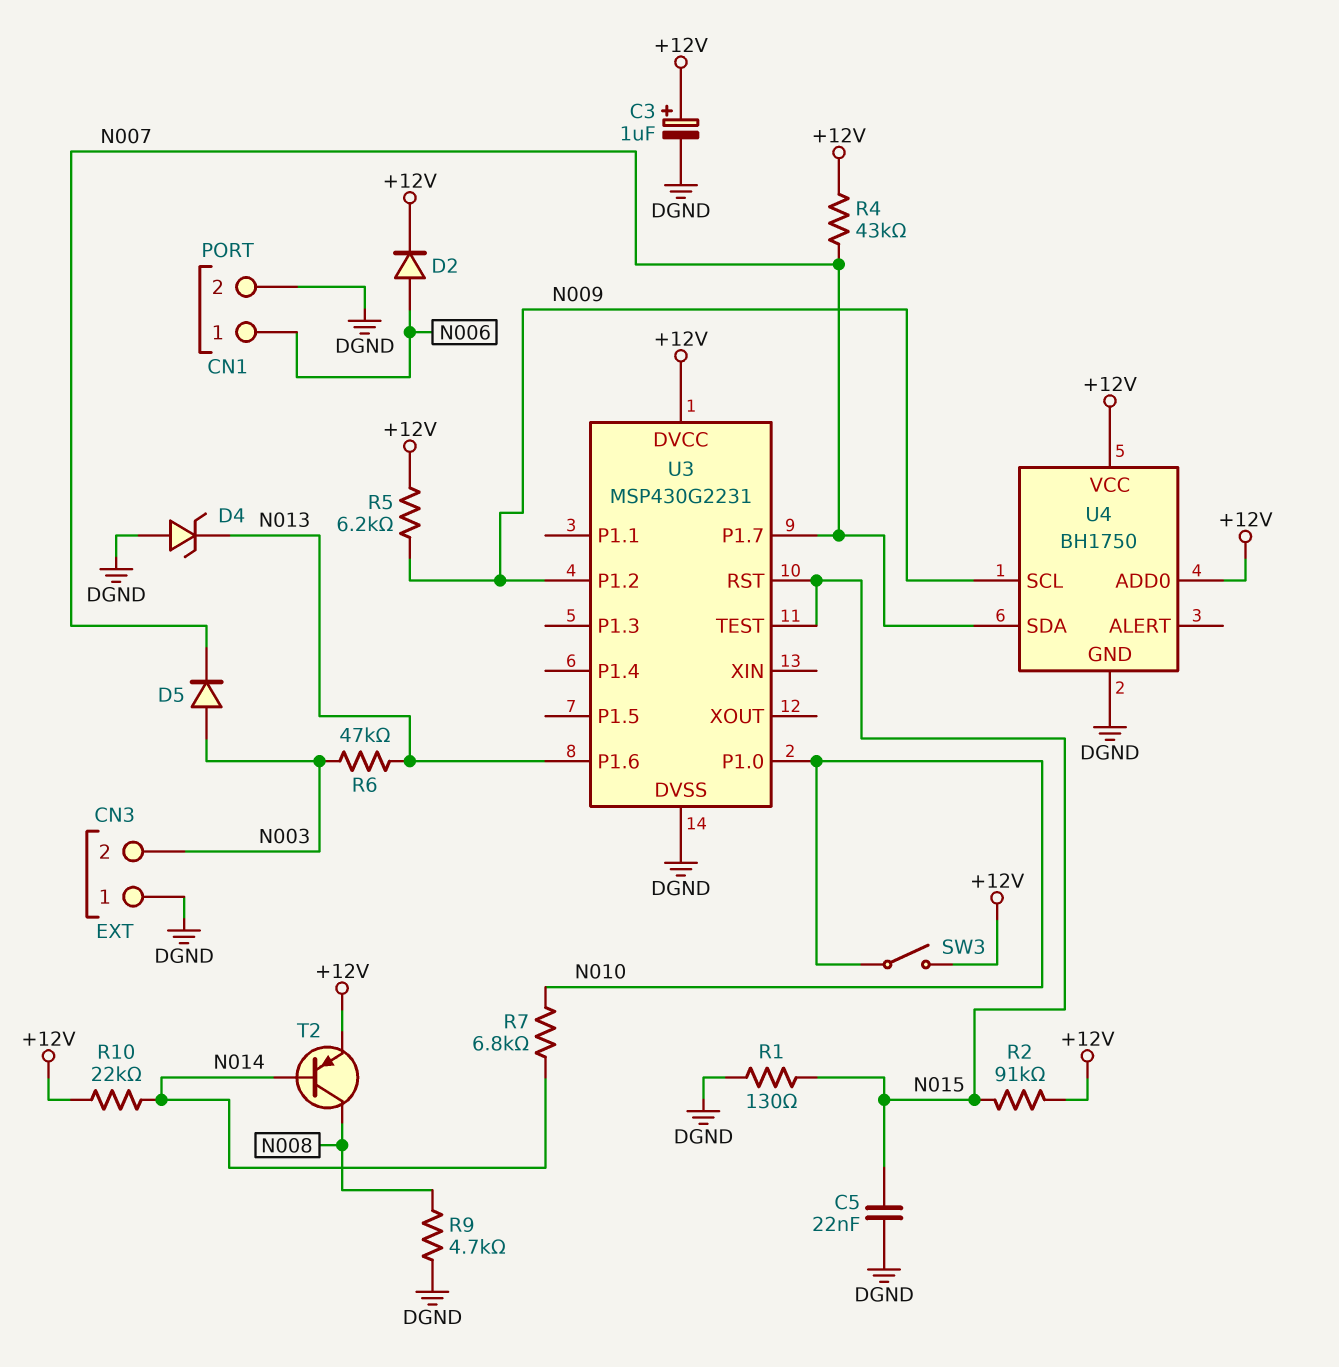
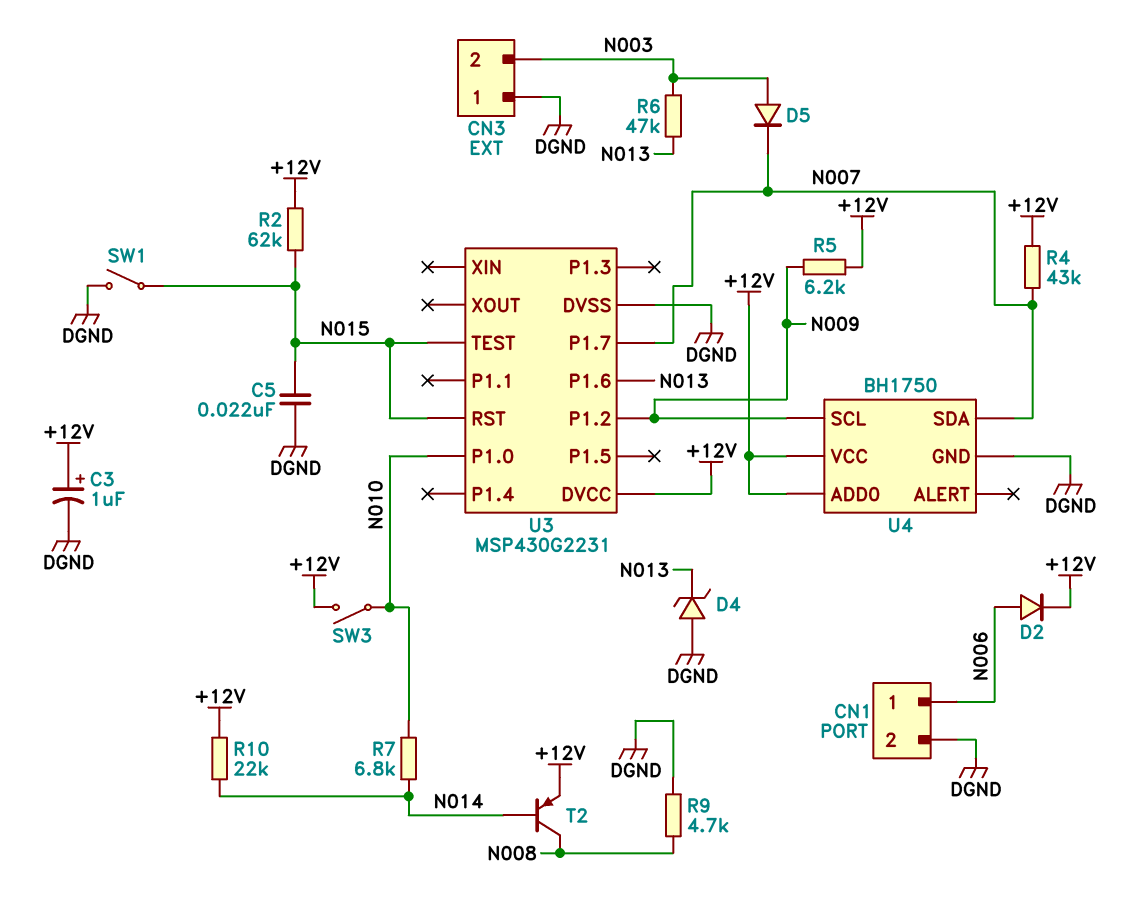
R1: 130 (DGND, N015) -> none
R2: 91k (+12V, N015) -> 62k (+12V, N015)
SW1: none -> switch (DGND, N015)

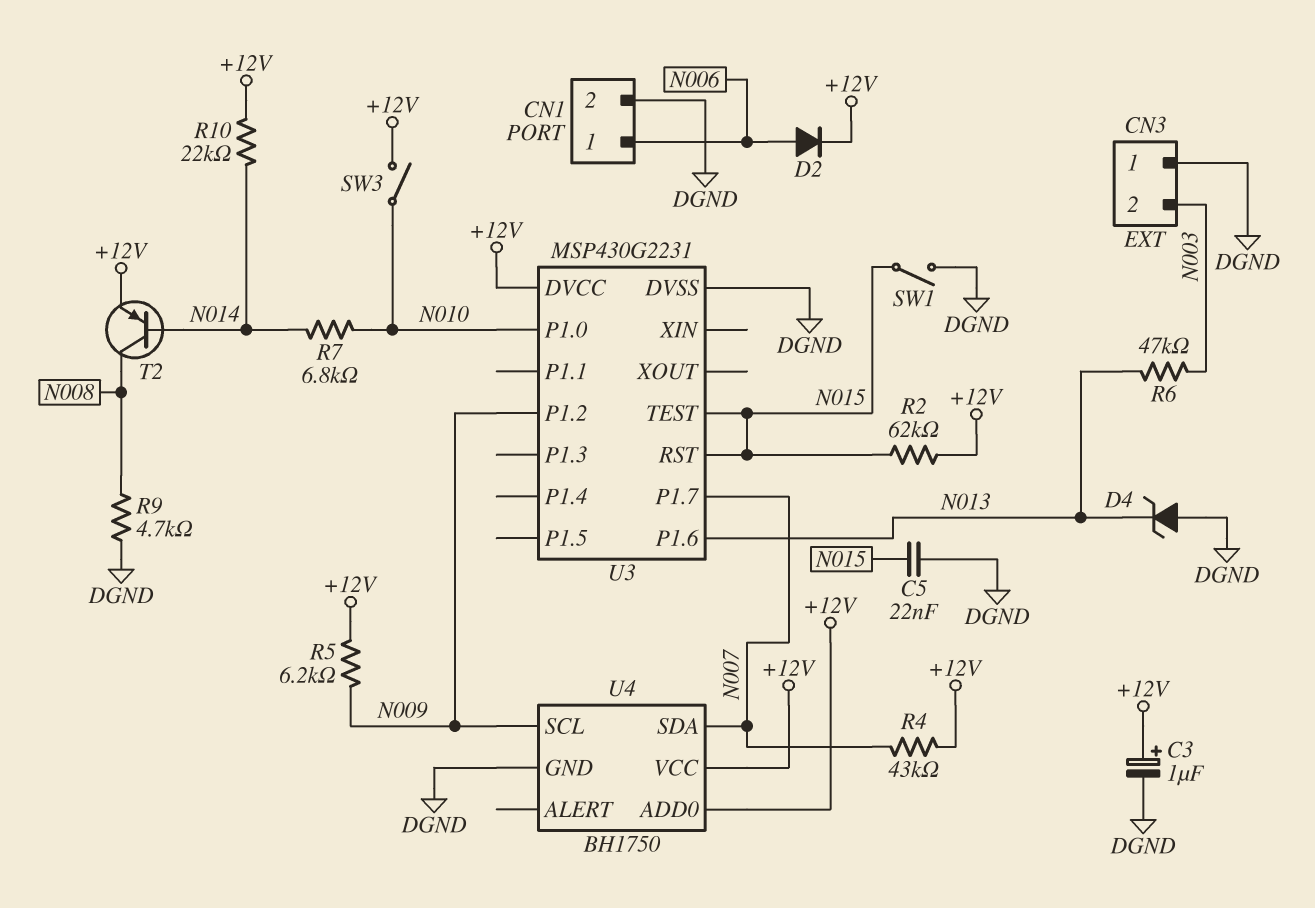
D5: diode (A N003, K N007) -> none

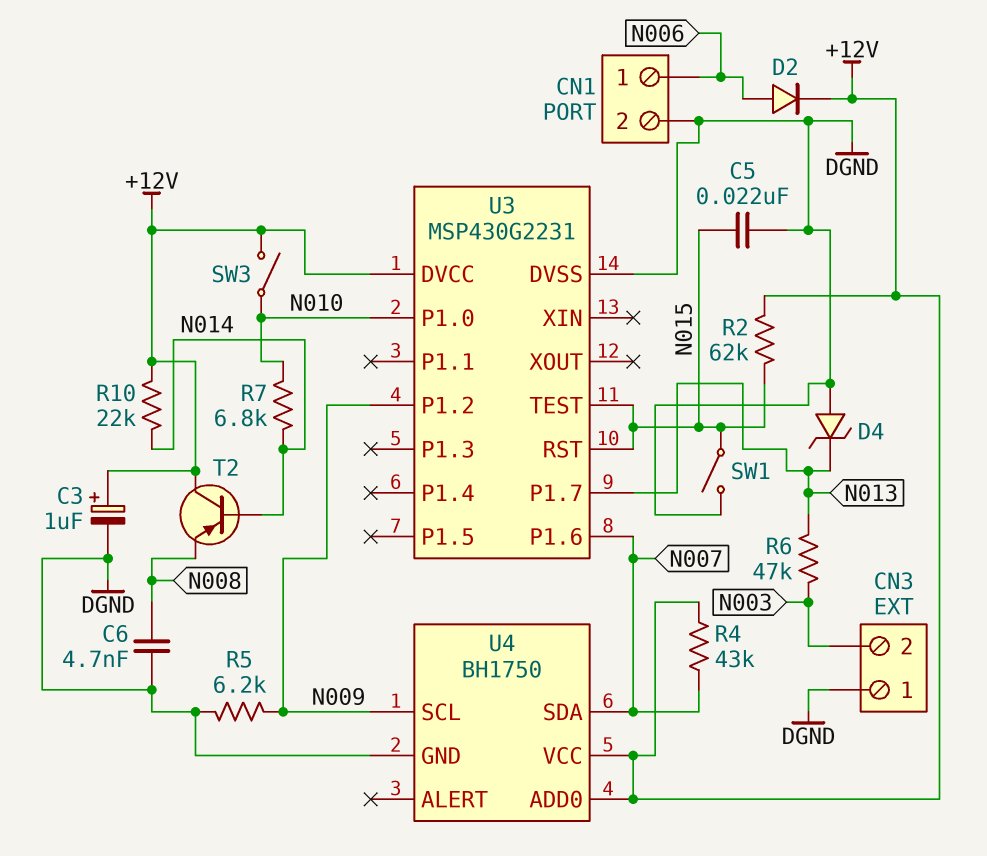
C6: none -> 4.7nF (DGND, N008)
R5: 6.2k (+12V, N009) -> 6.2k (DGND, N009)
R9: 4.7k (DGND, N008) -> none
T2: PNP (B N014, C N008, E +12V) -> PNP (B N014, C +12V, E N008)
U3 pin P1.6: N013 -> N007
U3 pin P1.7: N007 -> N013

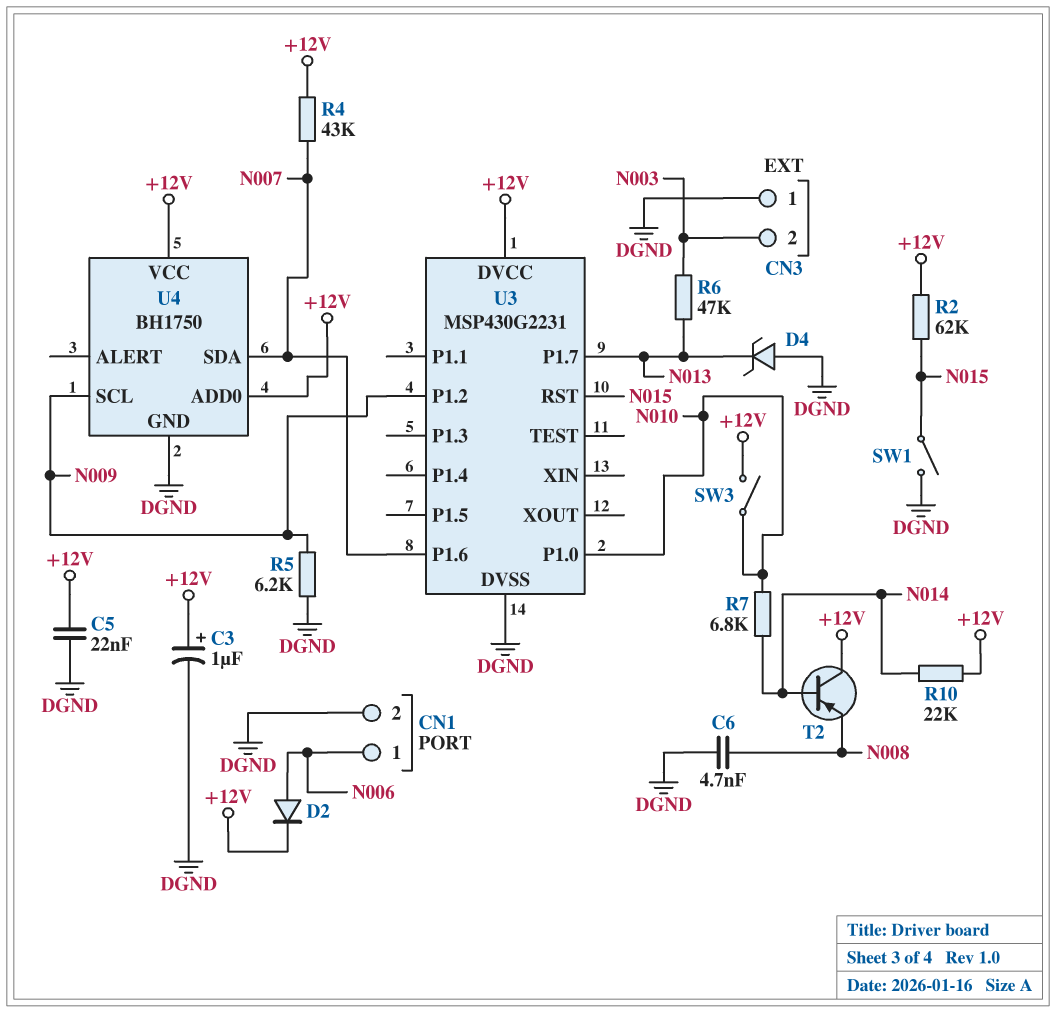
C5: 22nF (DGND, N015) -> 22nF (+12V, DGND)
U3 pin TEST: N015 -> none

